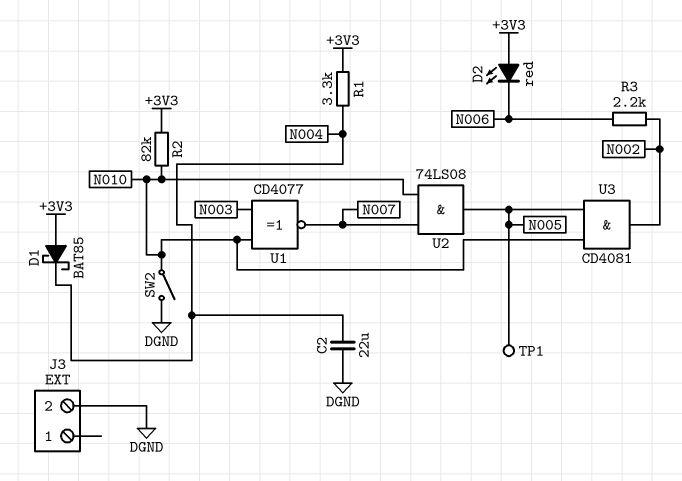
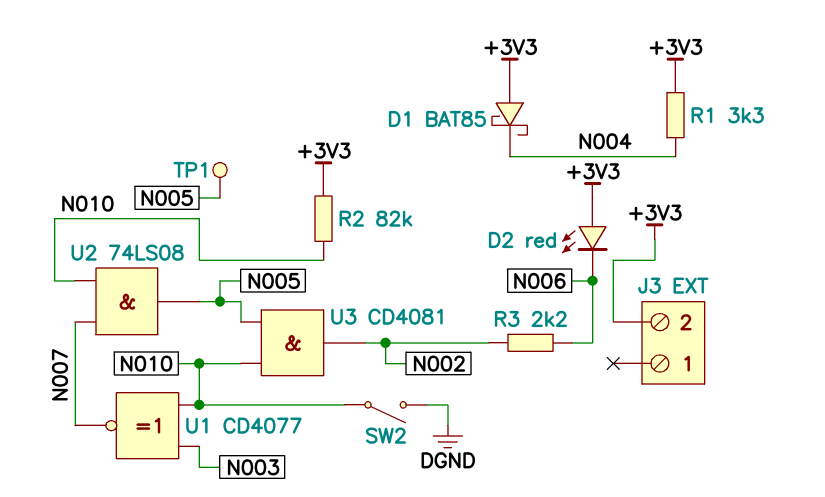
C2: 22uF (DGND, N004) -> none
J3 pin 2: DGND -> +3V3

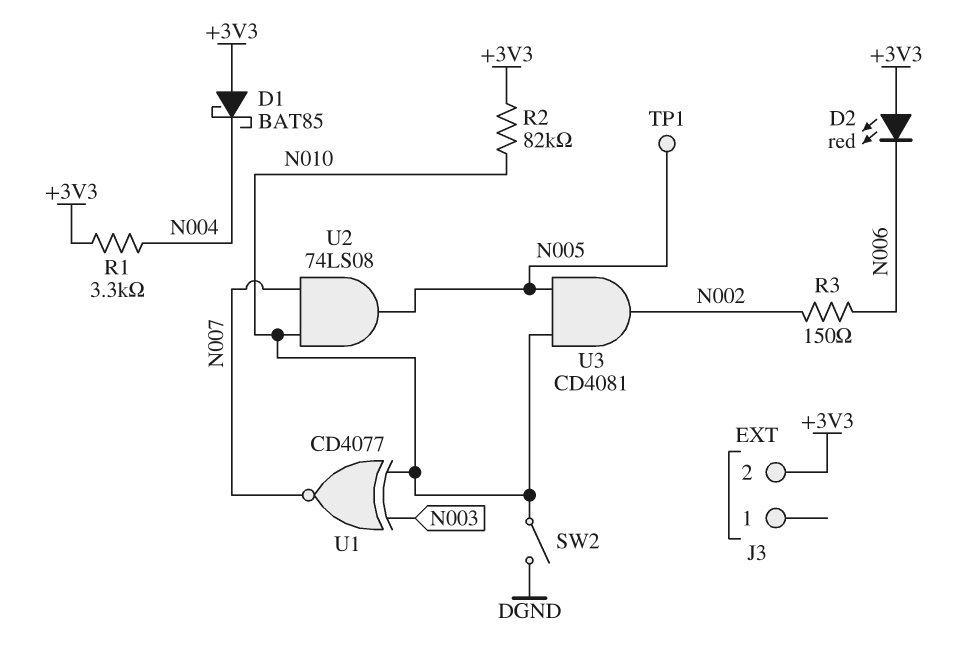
R3: 2.2k (N002, N006) -> 150 (N002, N006)

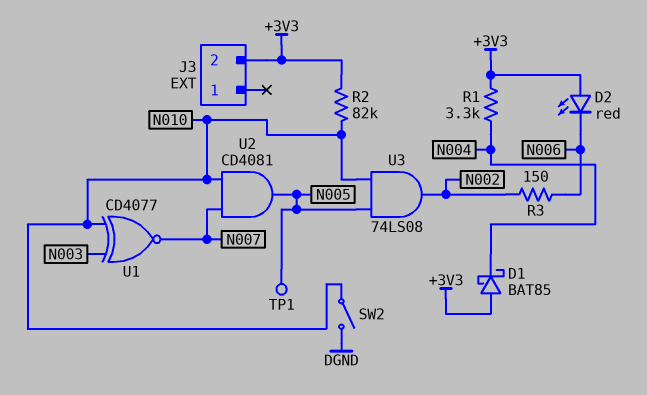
U2: AND 74LS08 (in N007, in N010, out N005) -> AND CD4081 (in N007, in N010, out N005)
U3: AND CD4081 (in N005, in N010, out N002) -> AND 74LS08 (in N005, in N010, out N002)

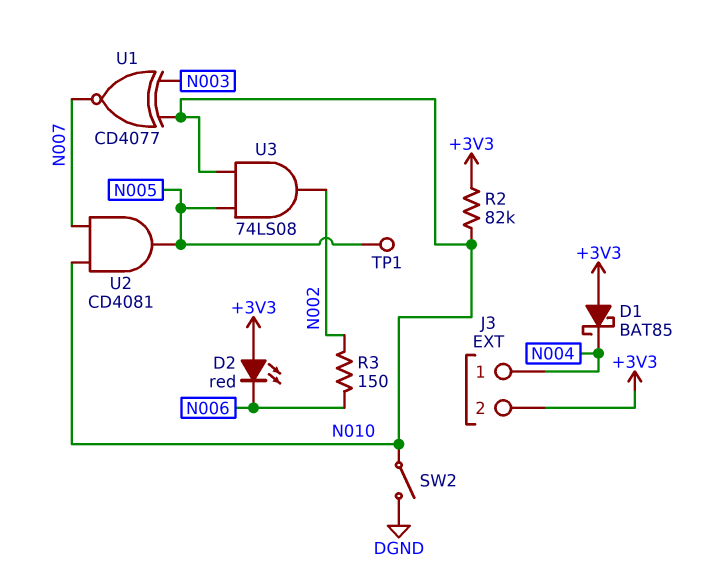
J3 pin 1: none -> N004
R1: 3.3k (+3V3, N004) -> none

